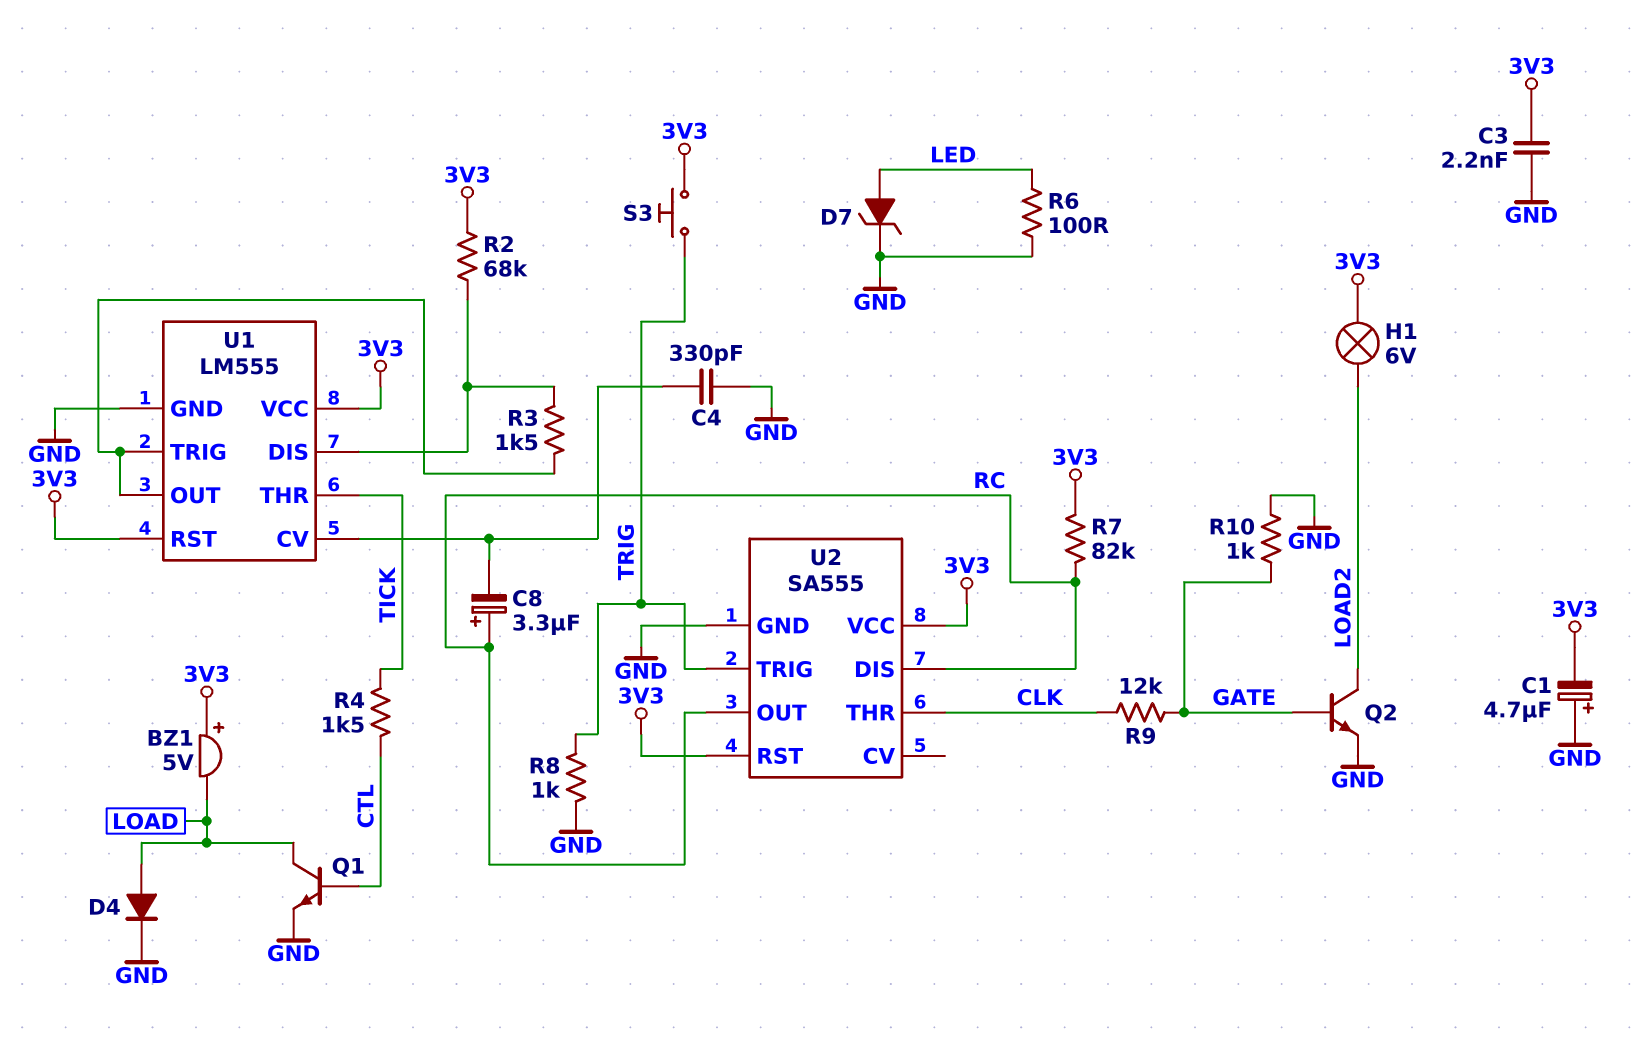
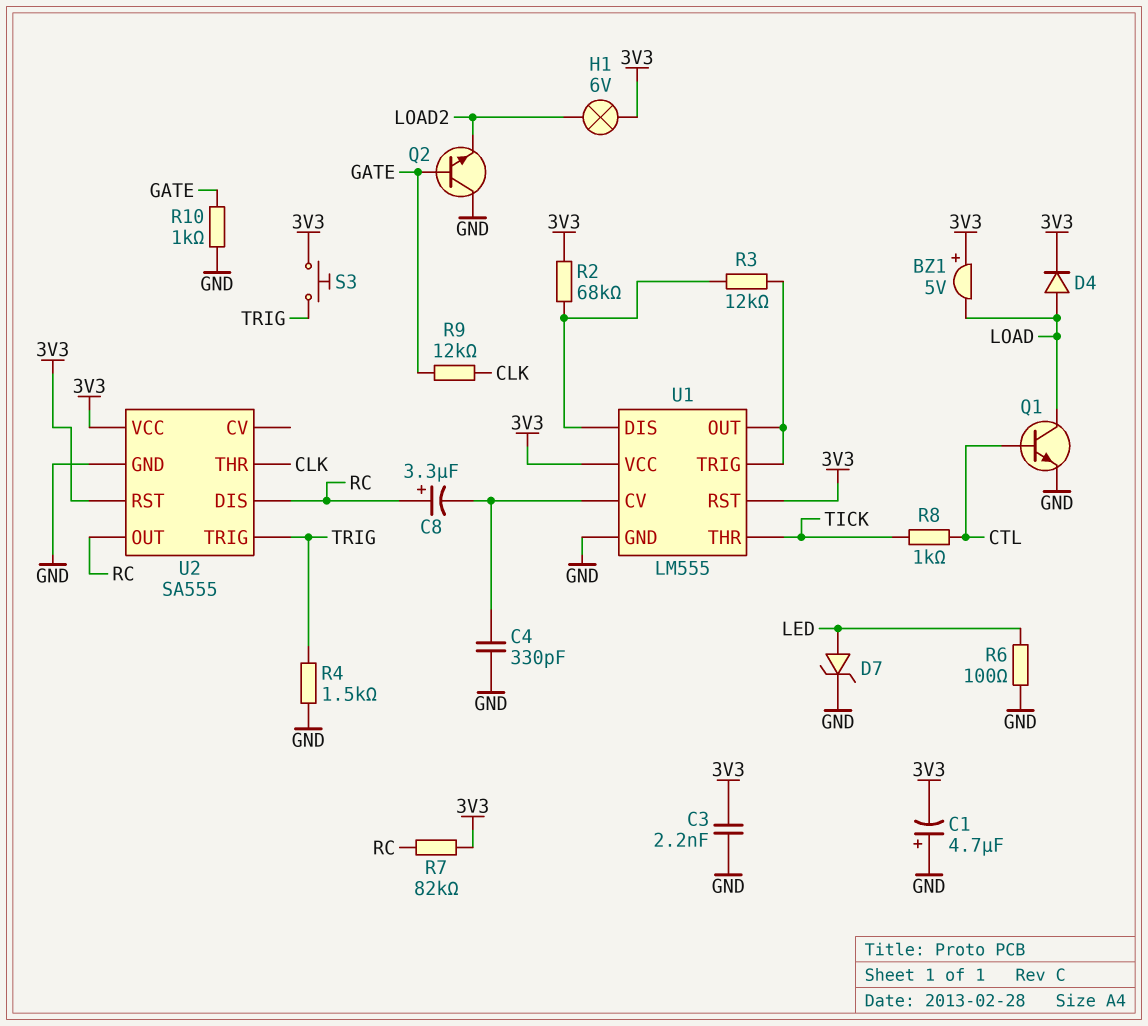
D4: diode (A LOAD, K GND) -> diode (A LOAD, K 3V3)
Q2: NPN (B GATE, C LOAD2, E GND) -> NPN (B GATE, C GND, E LOAD2)
R3: 1.5k (U1/DIS, U1/OUT) -> 12k (U1/DIS, U1/OUT)
R4: 1.5k (CTL, TICK) -> 1.5k (GND, TRIG)
R8: 1k (GND, TRIG) -> 1k (CTL, TICK)

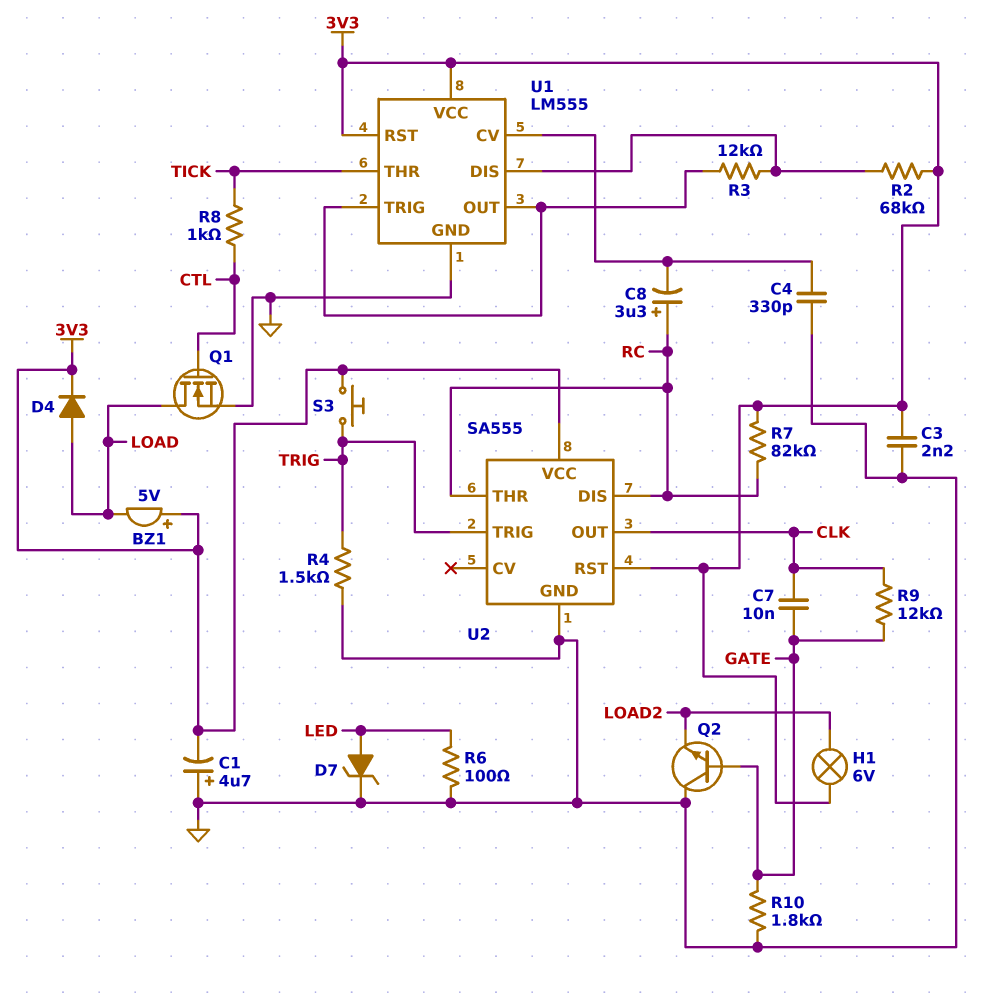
C7: none -> 10nF (CLK, GATE)
Q1: NPN (B CTL, C LOAD, E GND) -> NMOS (G CTL, D LOAD, S GND)
R10: 1k (GATE, GND) -> 1.8k (GATE, GND)
U2 pin OUT: RC -> CLK
U2 pin THR: CLK -> RC

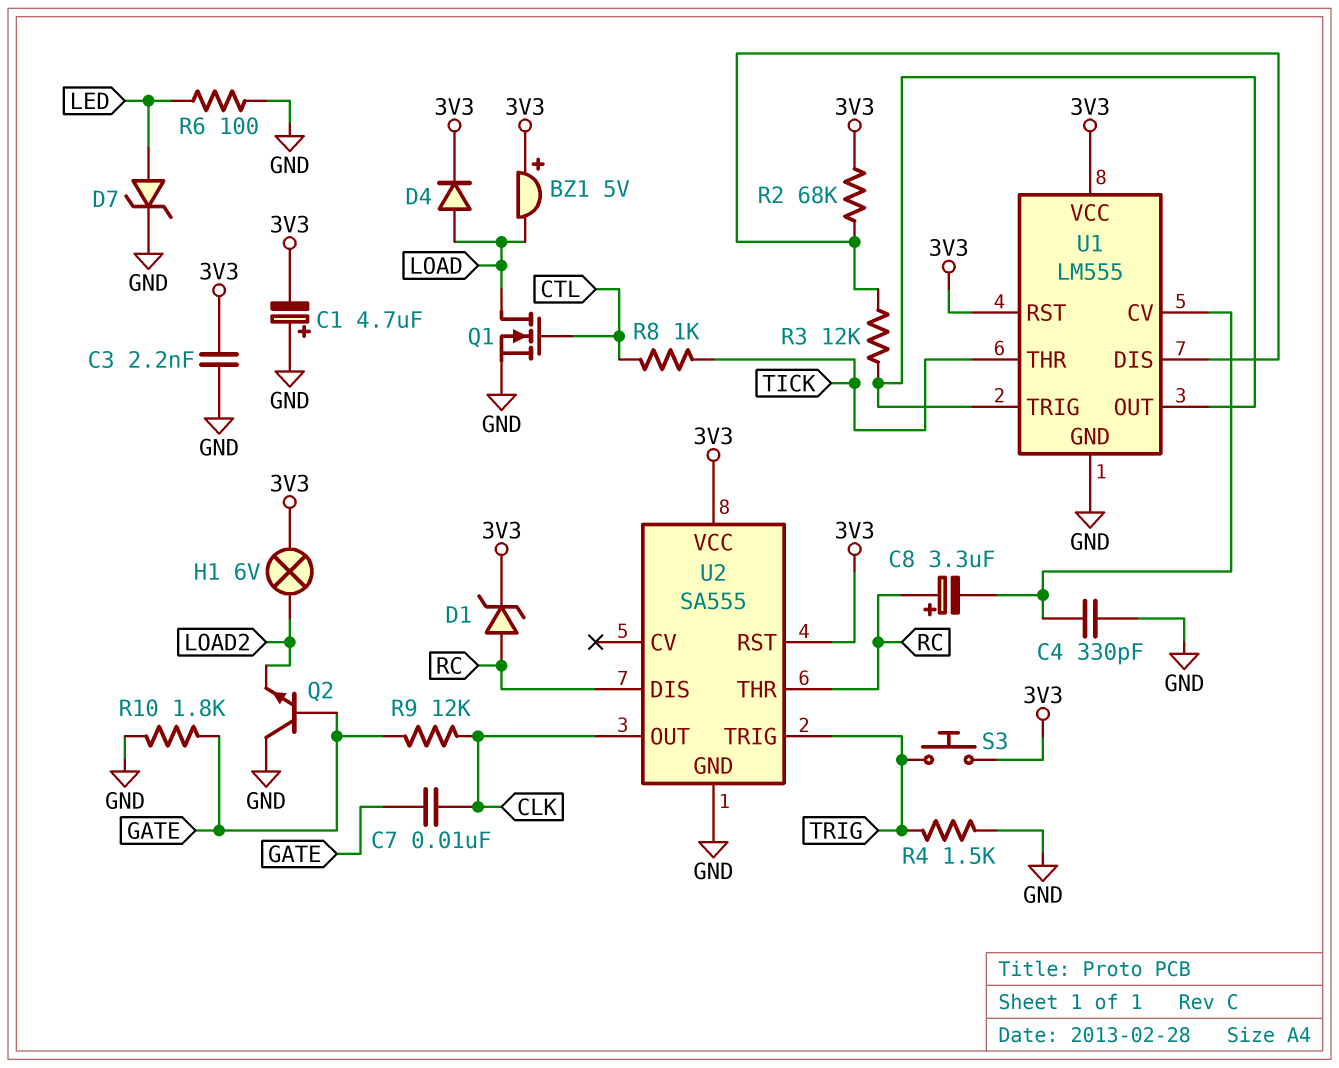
D1: none -> zener (A RC, K 3V3)
R7: 82k (3V3, RC) -> none

